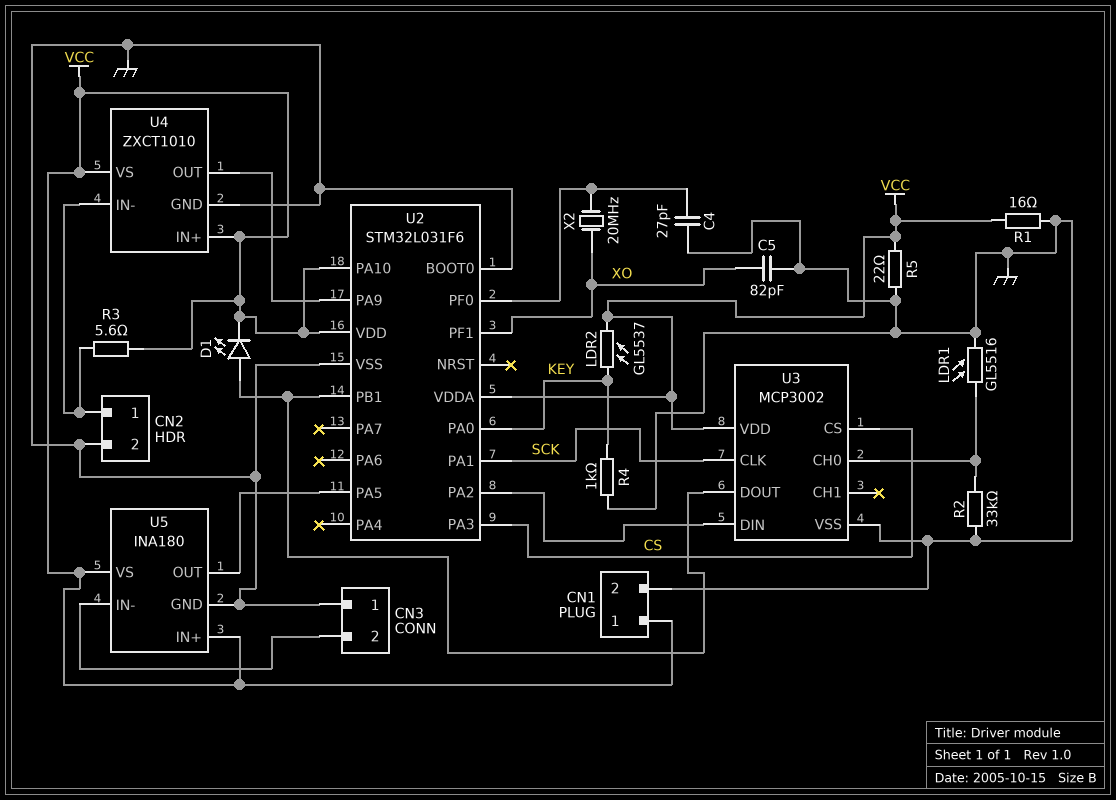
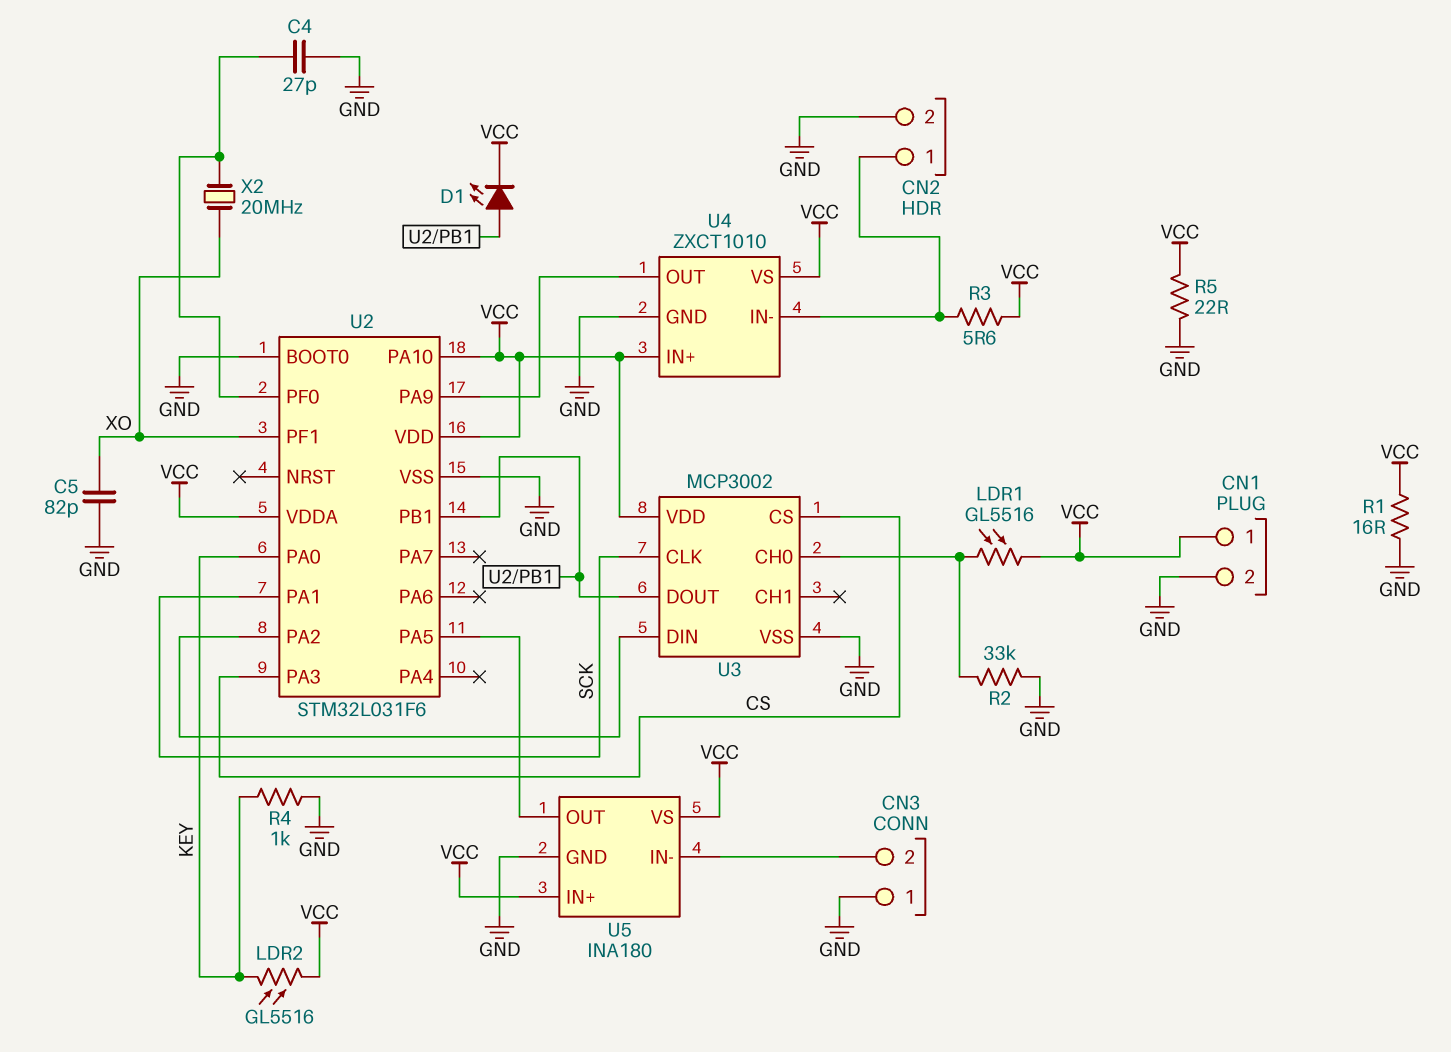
LDR1: GL5516 (GND, U3/CH0) -> GL5516 (U3/CH0, VCC)
LDR2: GL5537 (KEY, VCC) -> GL5516 (KEY, VCC)

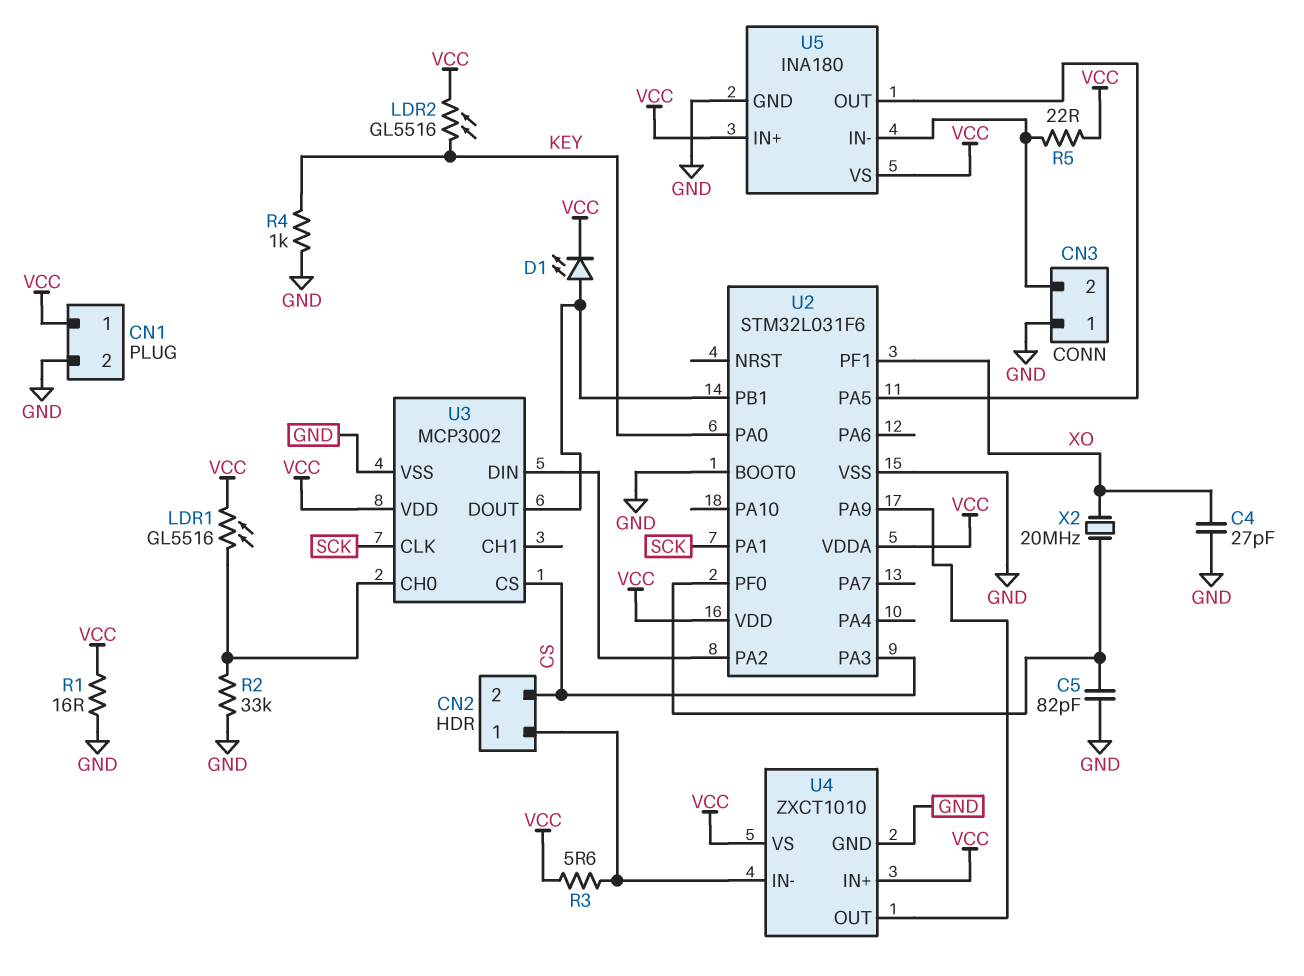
C4: 27pF (GND, U2/PF0) -> 27pF (GND, XO)
C5: 82pF (GND, XO) -> 82pF (GND, U2/PF0)
CN2 pin 2: GND -> CS
R5: 22 (GND, VCC) -> 22 (CN3/2, VCC)
U2 pin PA10: VCC -> none

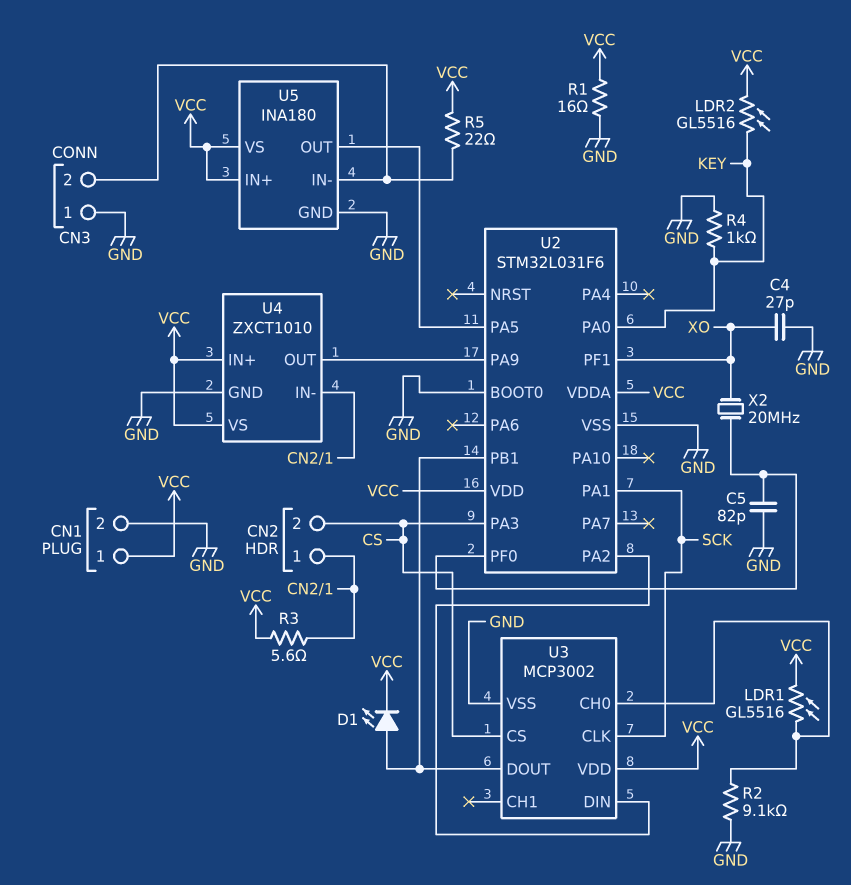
R2: 33k (GND, U3/CH0) -> 9.1k (GND, U3/CH0)

